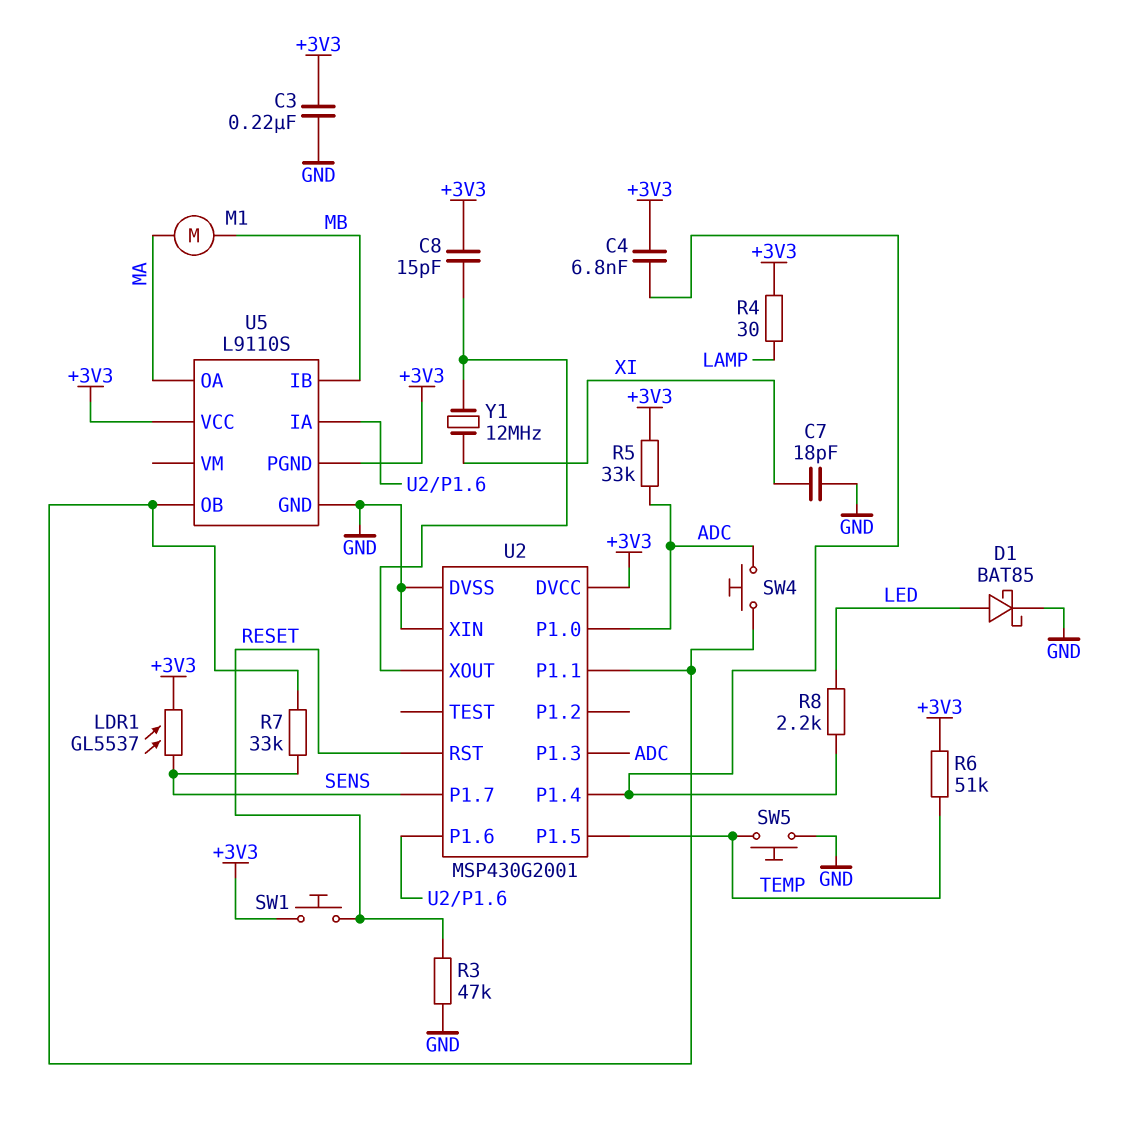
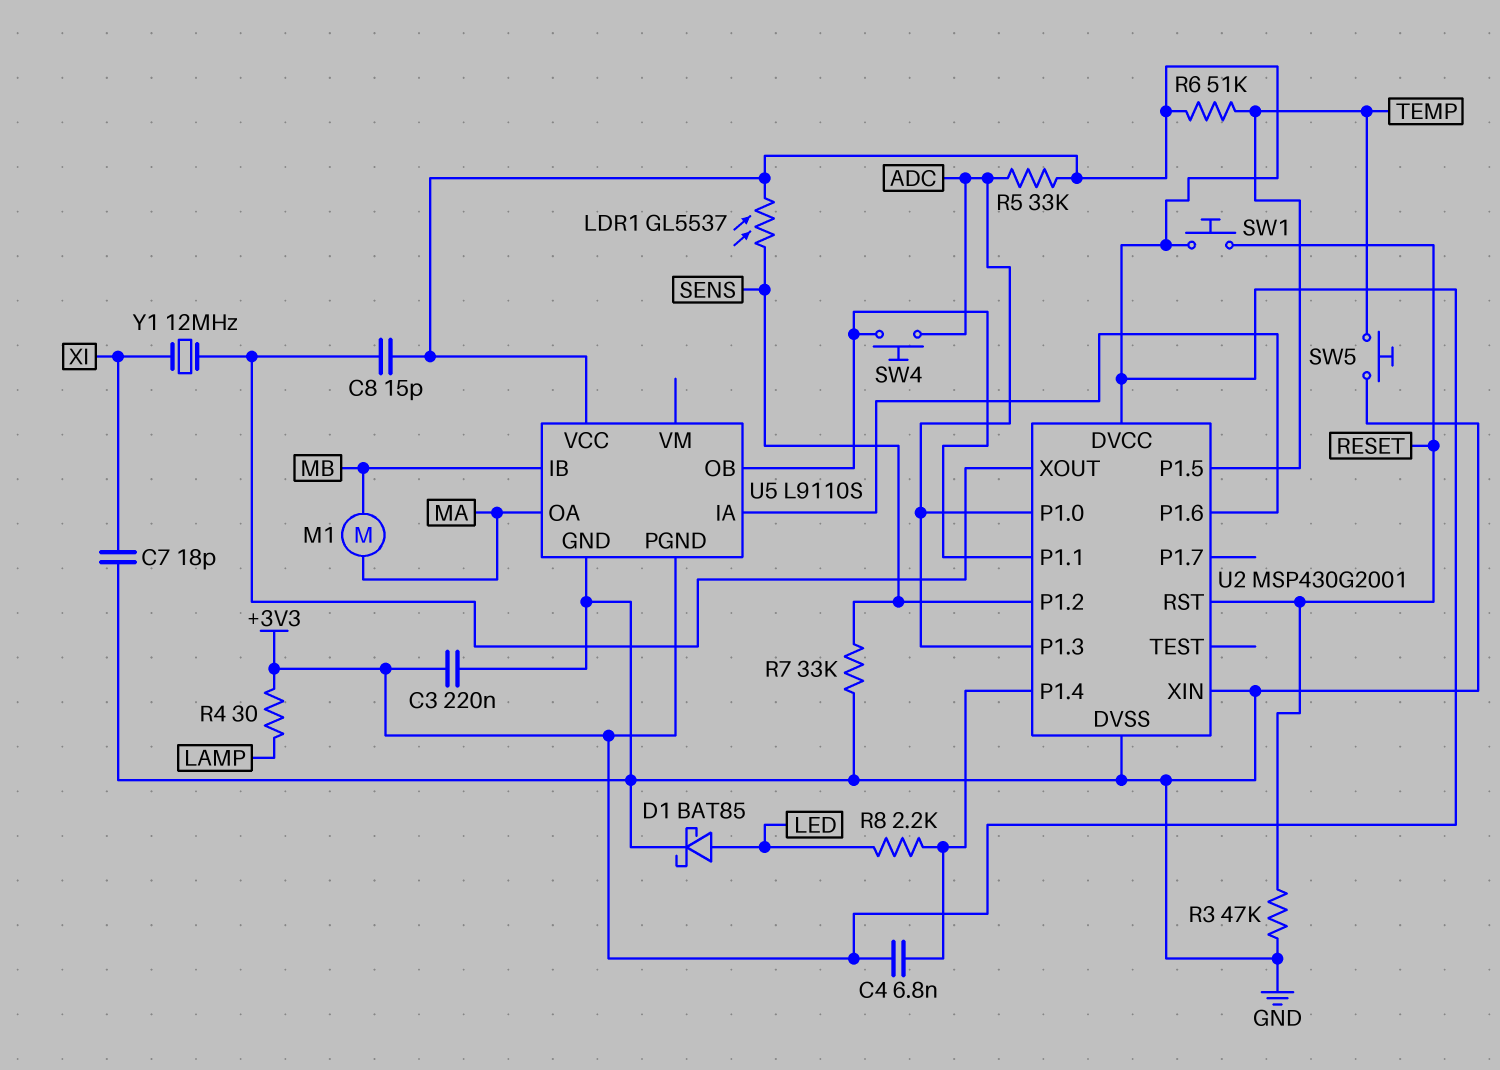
R7: 33k (SENS, U2/P1.1) -> 33k (GND, SENS)
U2 pin P1.2: none -> SENS
U2 pin P1.7: SENS -> none

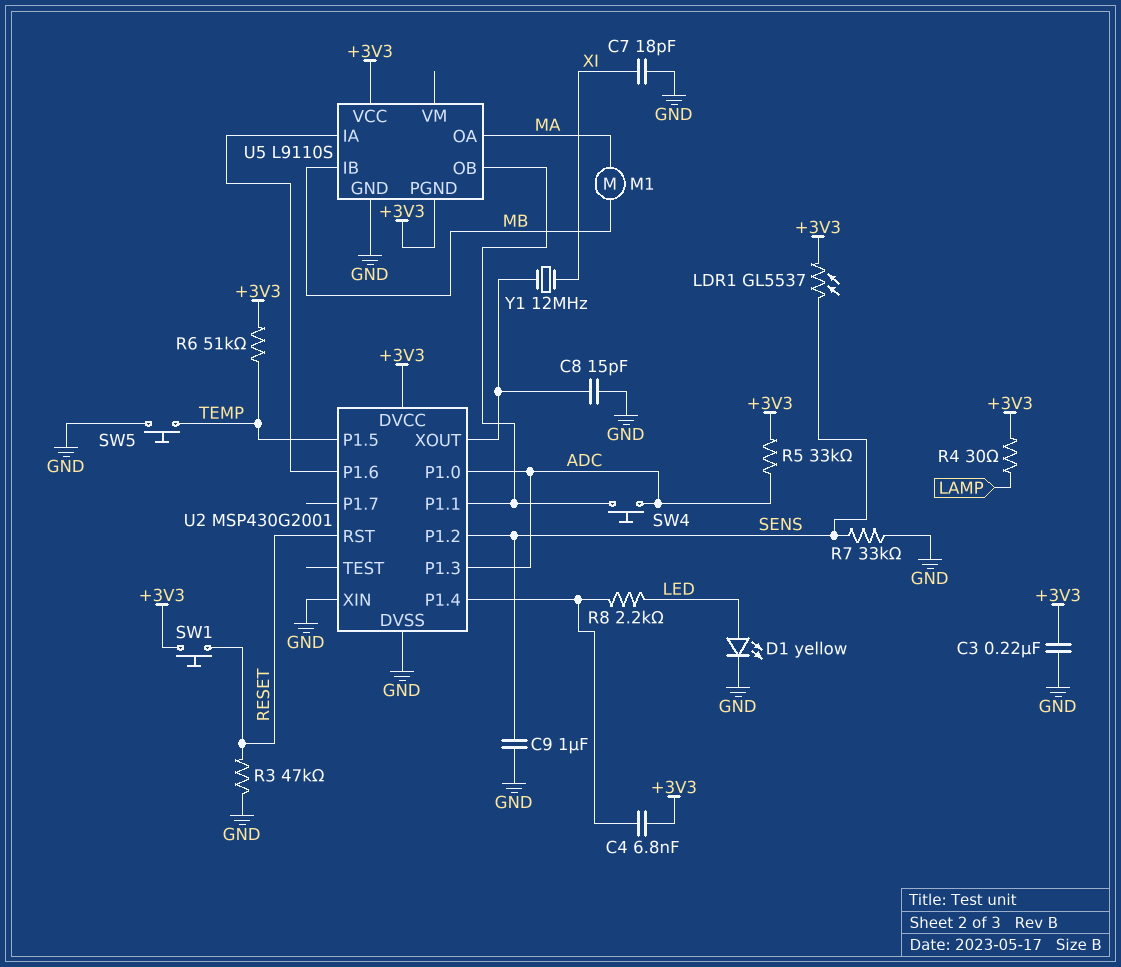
C8: 15pF (+3V3, U2/XOUT) -> 15pF (GND, U2/XOUT)
C9: none -> 1uF (GND, SENS)
D1: schottky BAT85 (A LED, K GND) -> LED yellow (A LED, K GND)

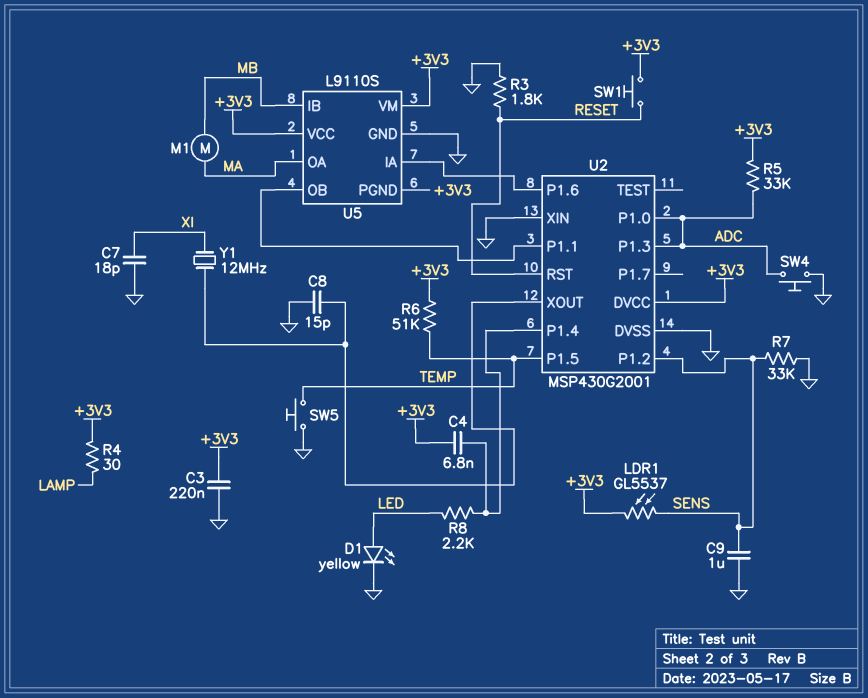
R3: 47k (GND, RESET) -> 1.8k (GND, RESET)
SW4: button (ADC, U2/P1.1) -> button (ADC, GND)
U5 pin VM: none -> +3V3

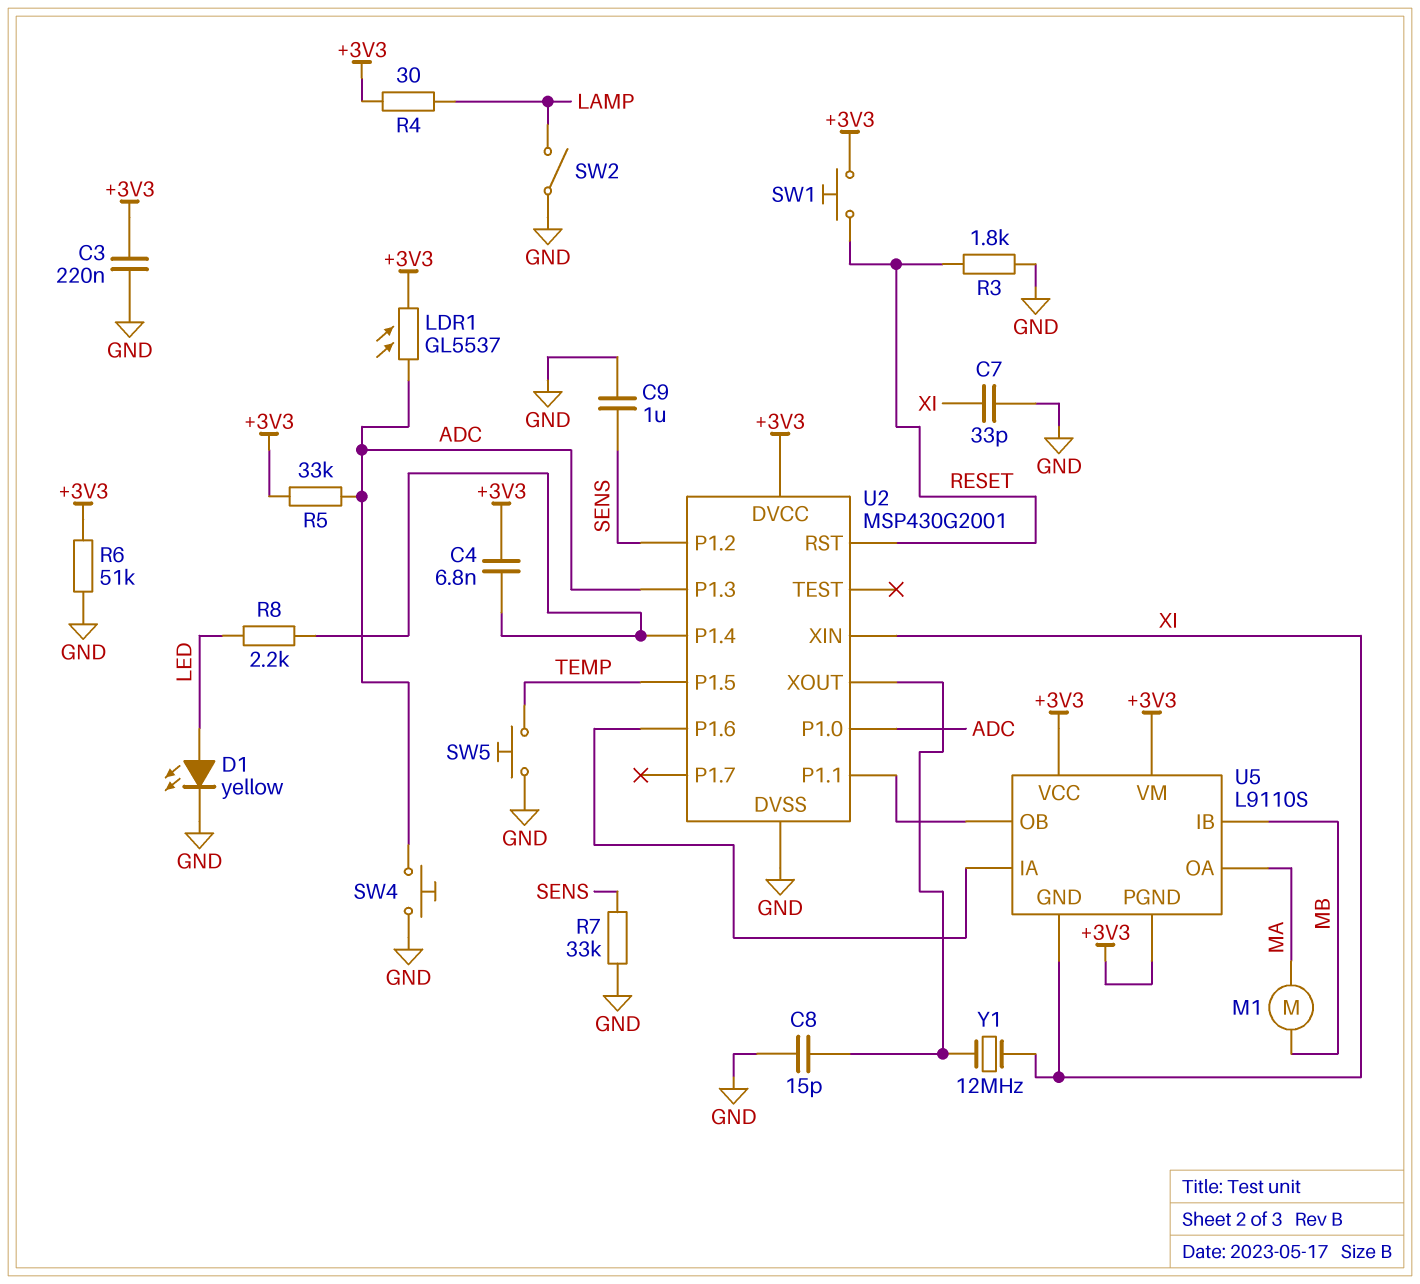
C7: 18pF (GND, XI) -> 33pF (GND, XI)
LDR1: GL5537 (+3V3, SENS) -> GL5537 (+3V3, ADC)
R6: 51k (+3V3, TEMP) -> 51k (+3V3, GND)
SW2: none -> switch (GND, LAMP)
U2 pin XIN: GND -> XI
U5 pin GND: GND -> XI

